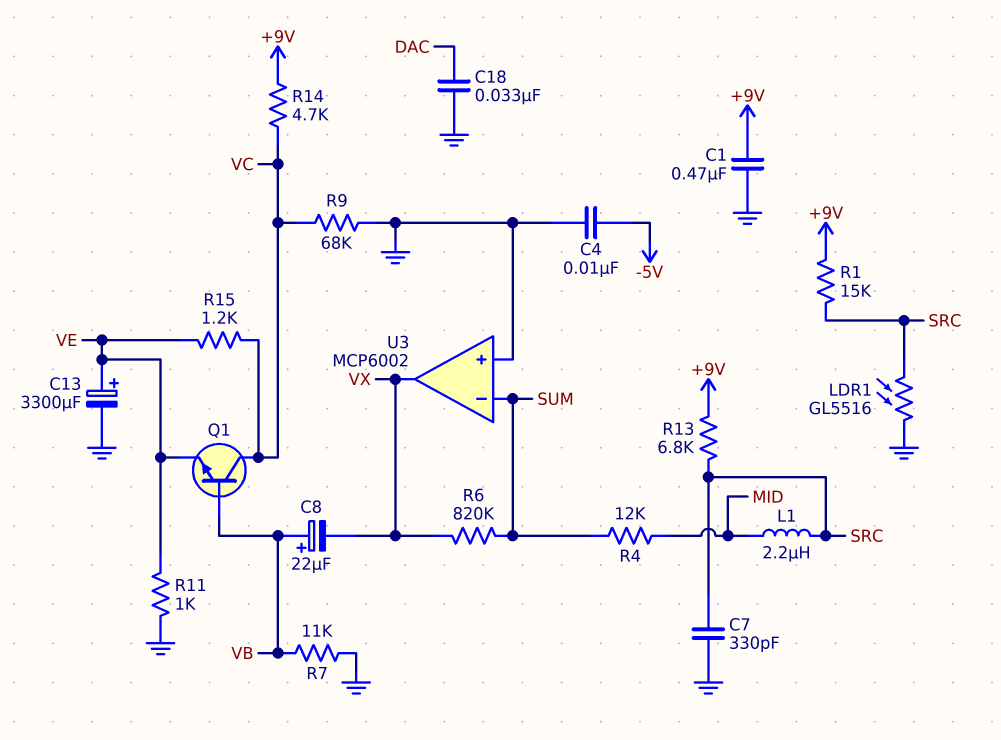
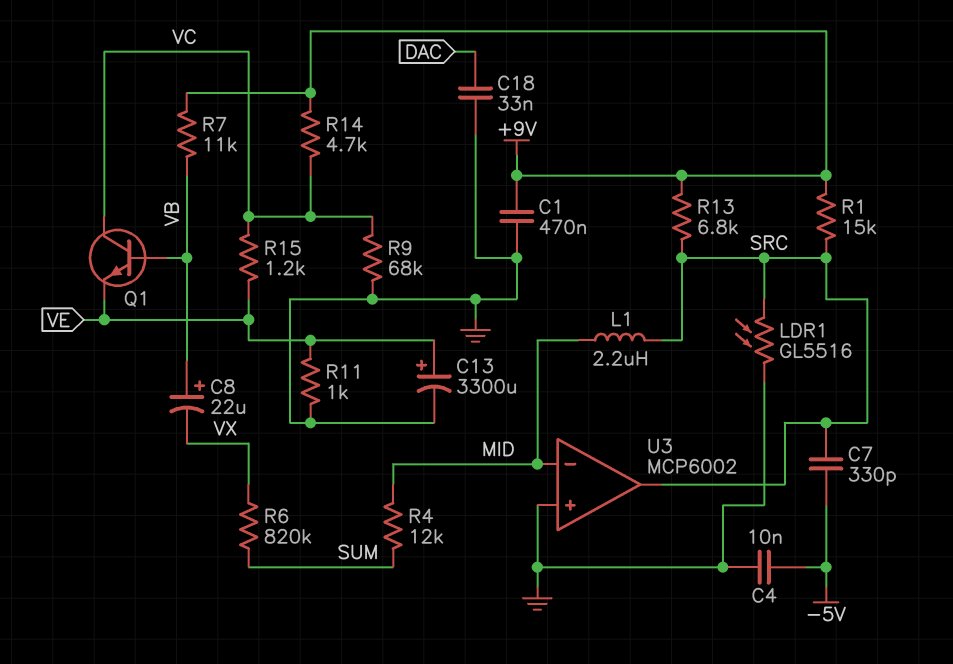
C7: 330pF (GND, SRC) -> 330pF (-5V, SRC)
R7: 11k (GND, VB) -> 11k (+9V, VB)
U3 pin in-: SUM -> MID
U3 pin out: VX -> SRC

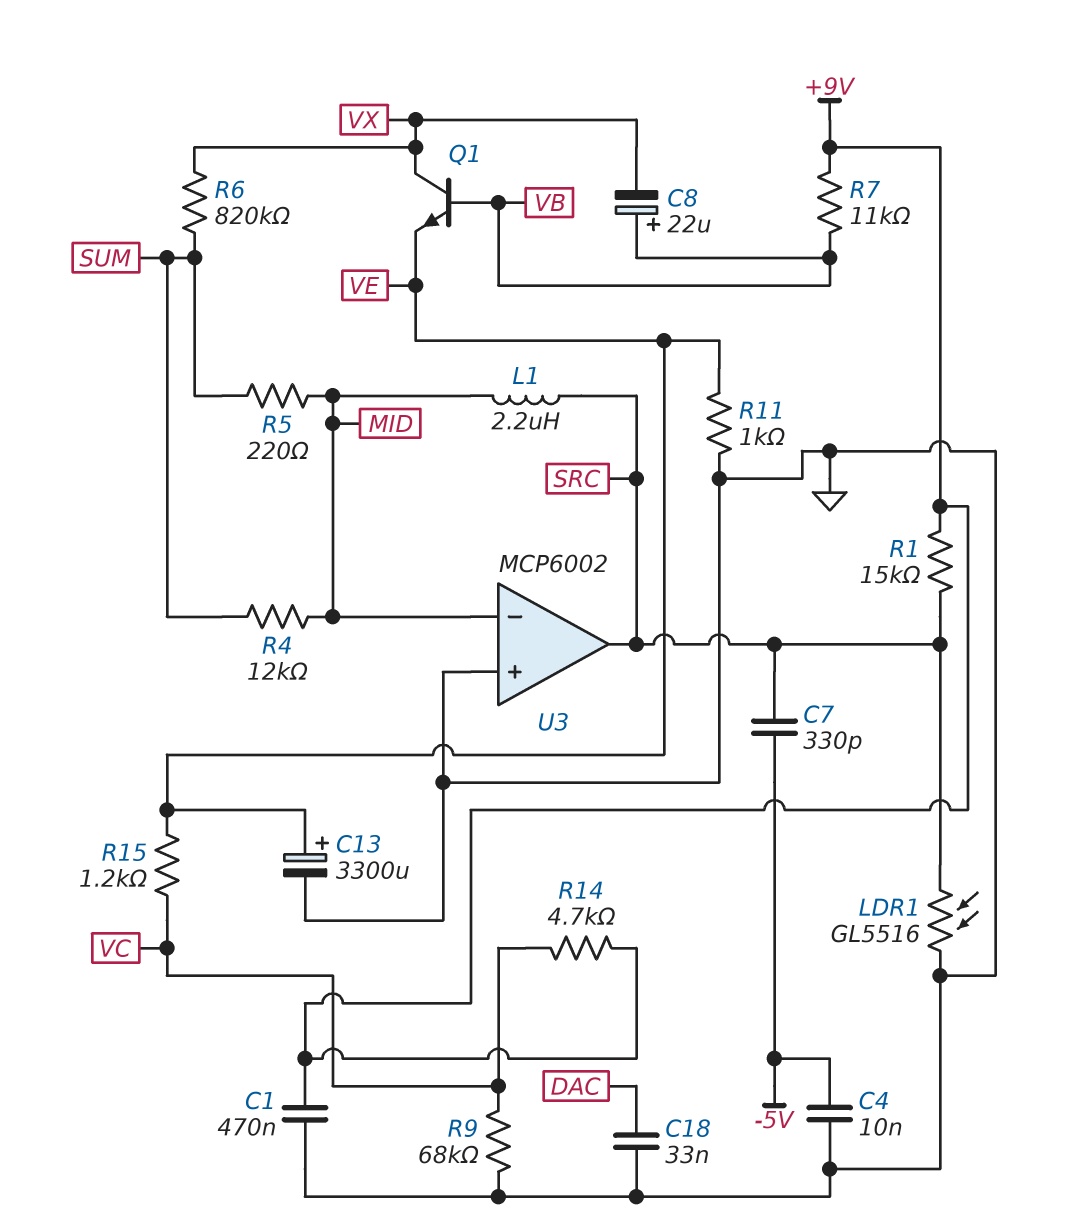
Q1: NPN (B VB, C VC, E VE) -> NPN (B VB, C VX, E VE)
R5: none -> 220 (MID, SUM)
R13: 6.8k (+9V, SRC) -> none

